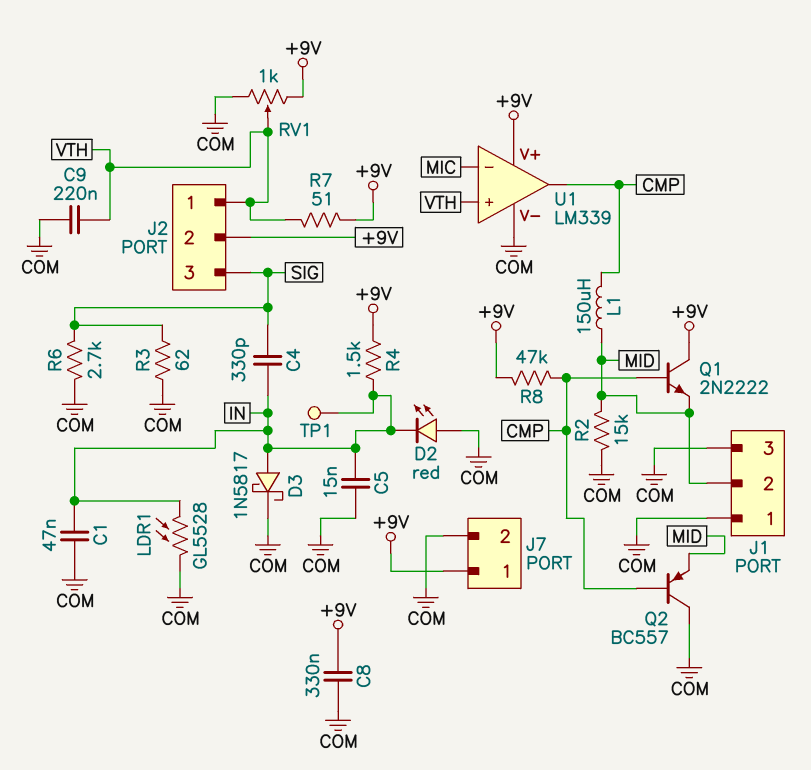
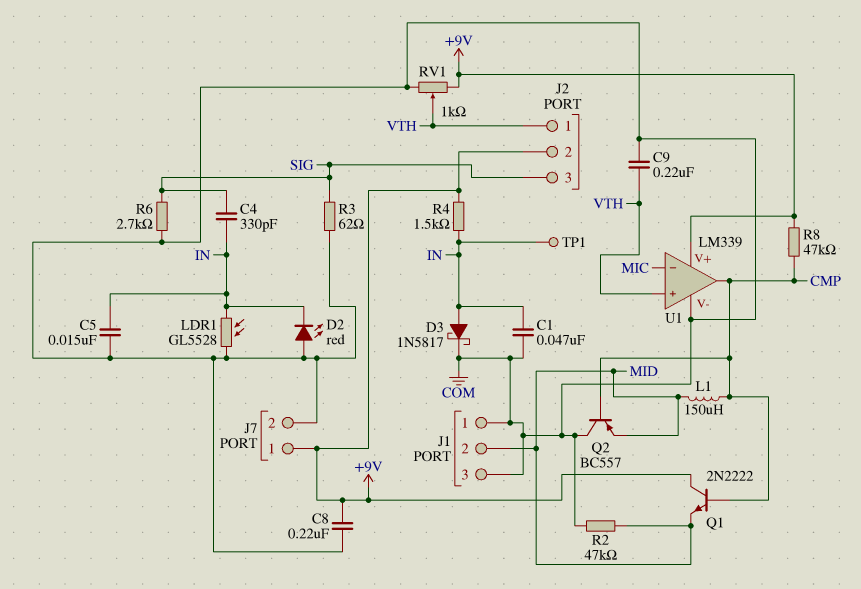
C8: 330nF (+9V, COM) -> 220nF (+9V, COM)
R2: 15k (COM, MID) -> 47k (COM, MID)
R7: 51 (+9V, VTH) -> none

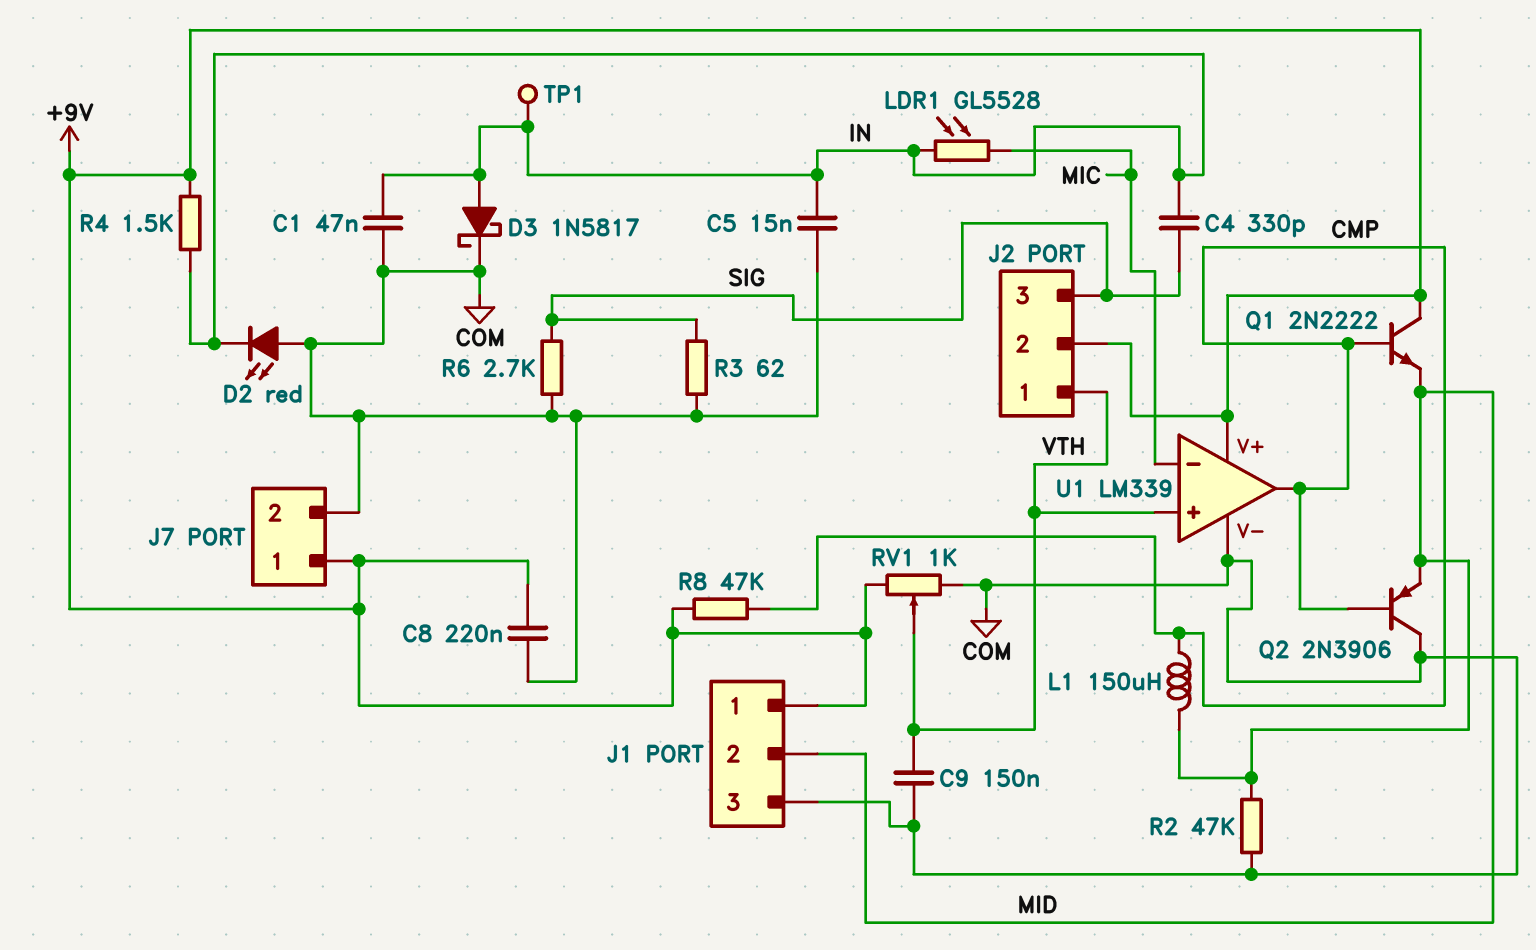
C9: 220nF (COM, VTH) -> 150nF (COM, VTH)
J1 pin 1: COM -> +9V
LDR1: GL5528 (COM, IN) -> GL5528 (IN, MIC)
Q2: PNP BC557 (B CMP, C COM, E MID) -> PNP 2N3906 (B CMP, C COM, E MID)

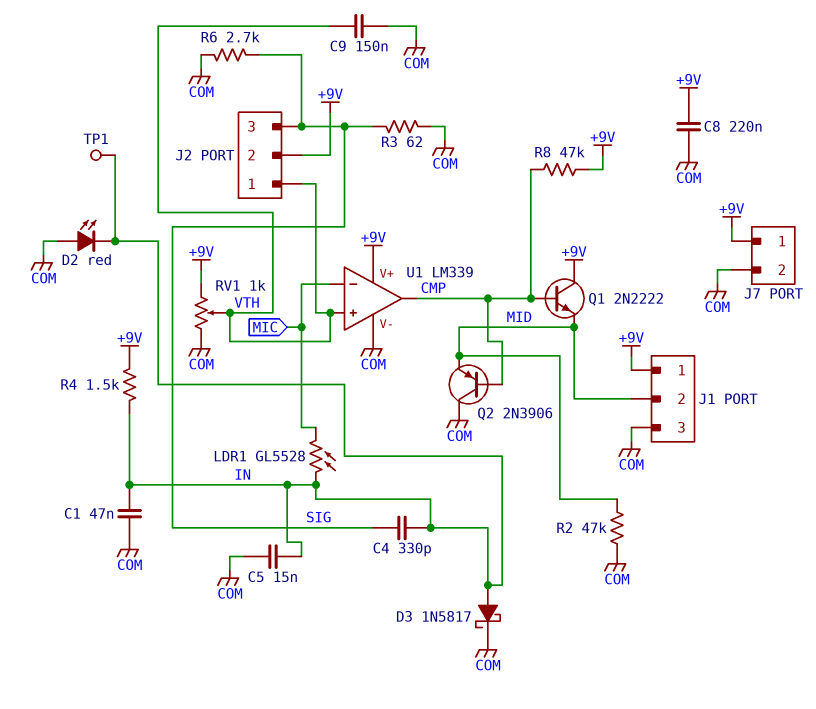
L1: 150uH (CMP, MID) -> none

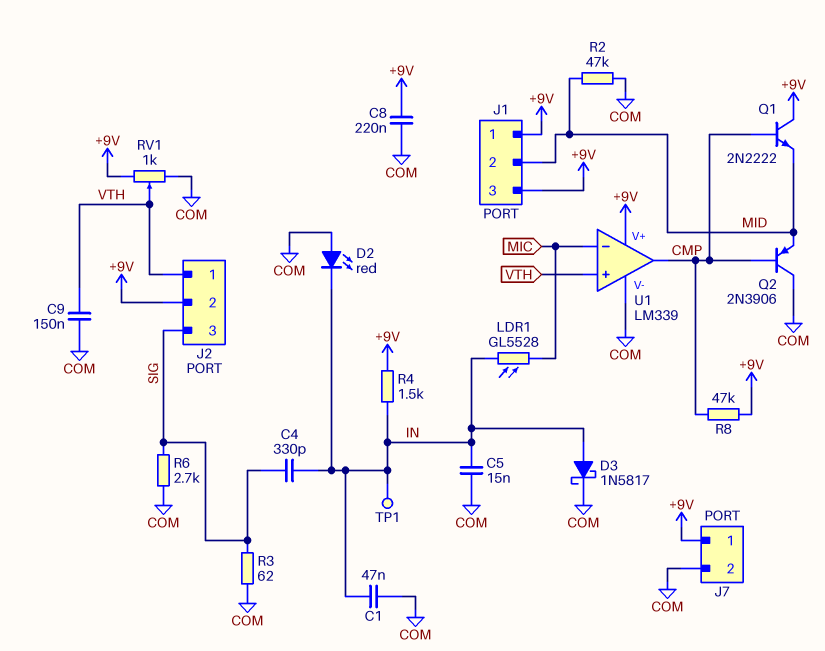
J1 pin 3: COM -> +9V

